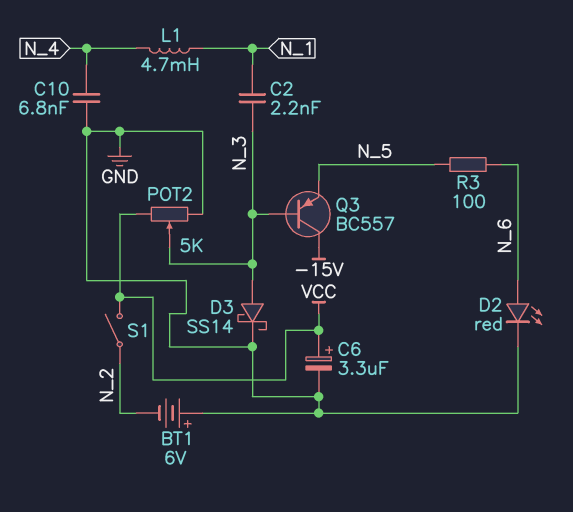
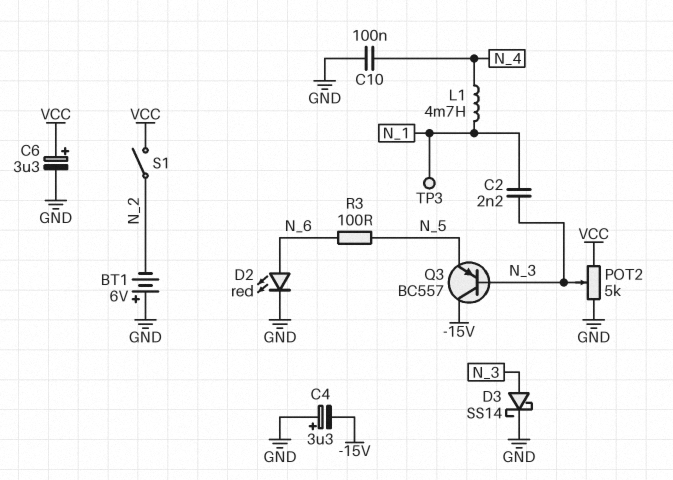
C4: none -> 3.3uF (plus GND, minus -15V)
C10: 6.8nF (GND, N_4) -> 100nF (GND, N_4)
TP3: none -> test point (N_1)

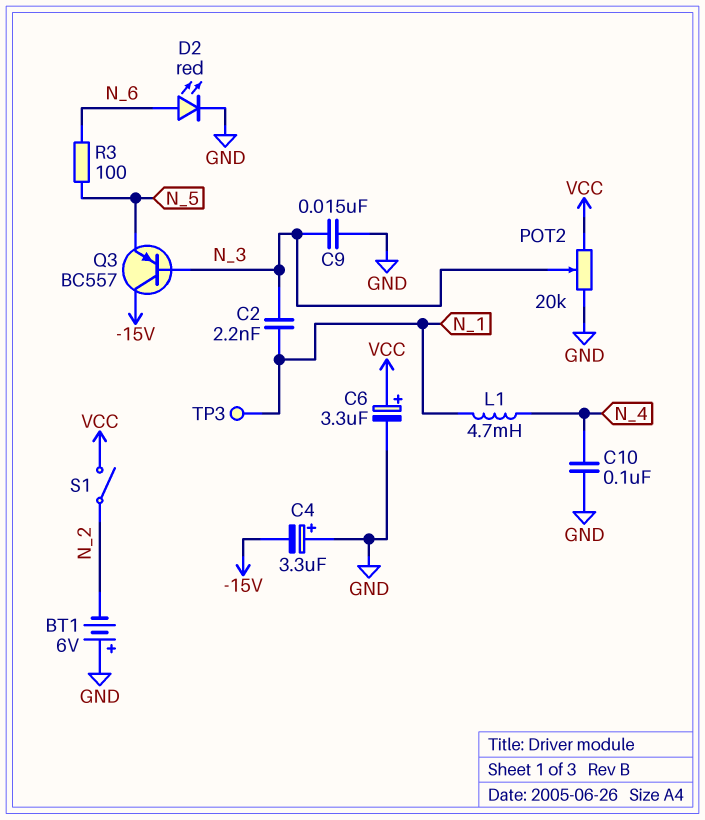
C9: none -> 15nF (GND, N_3)
D3: schottky SS14 (A N_3, K GND) -> none
POT2: 5k (GND, VCC, wiper N_3) -> 20k (GND, VCC, wiper N_3)

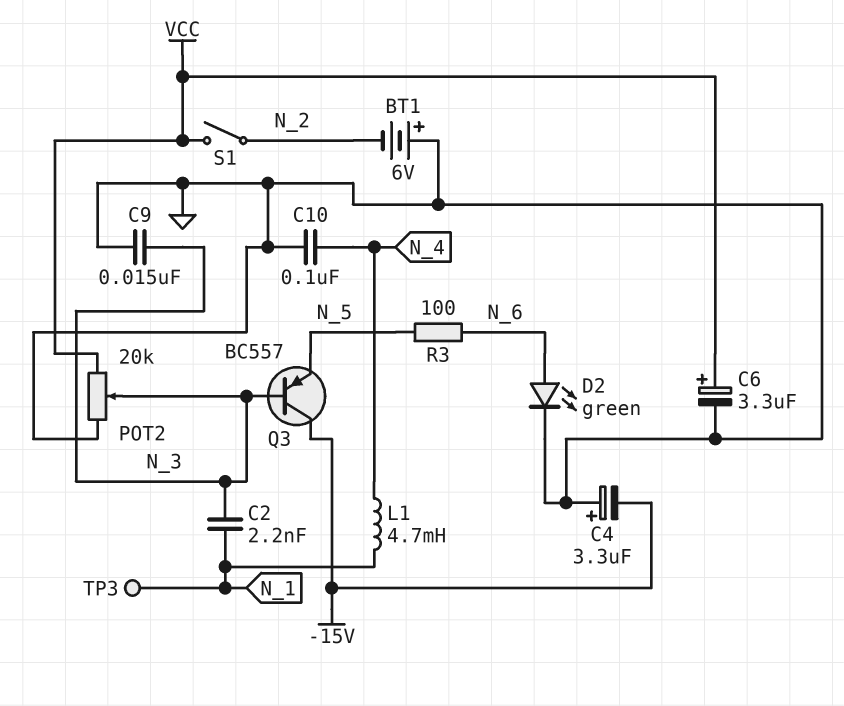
D2: LED red (A N_6, K GND) -> LED green (A N_6, K GND)

